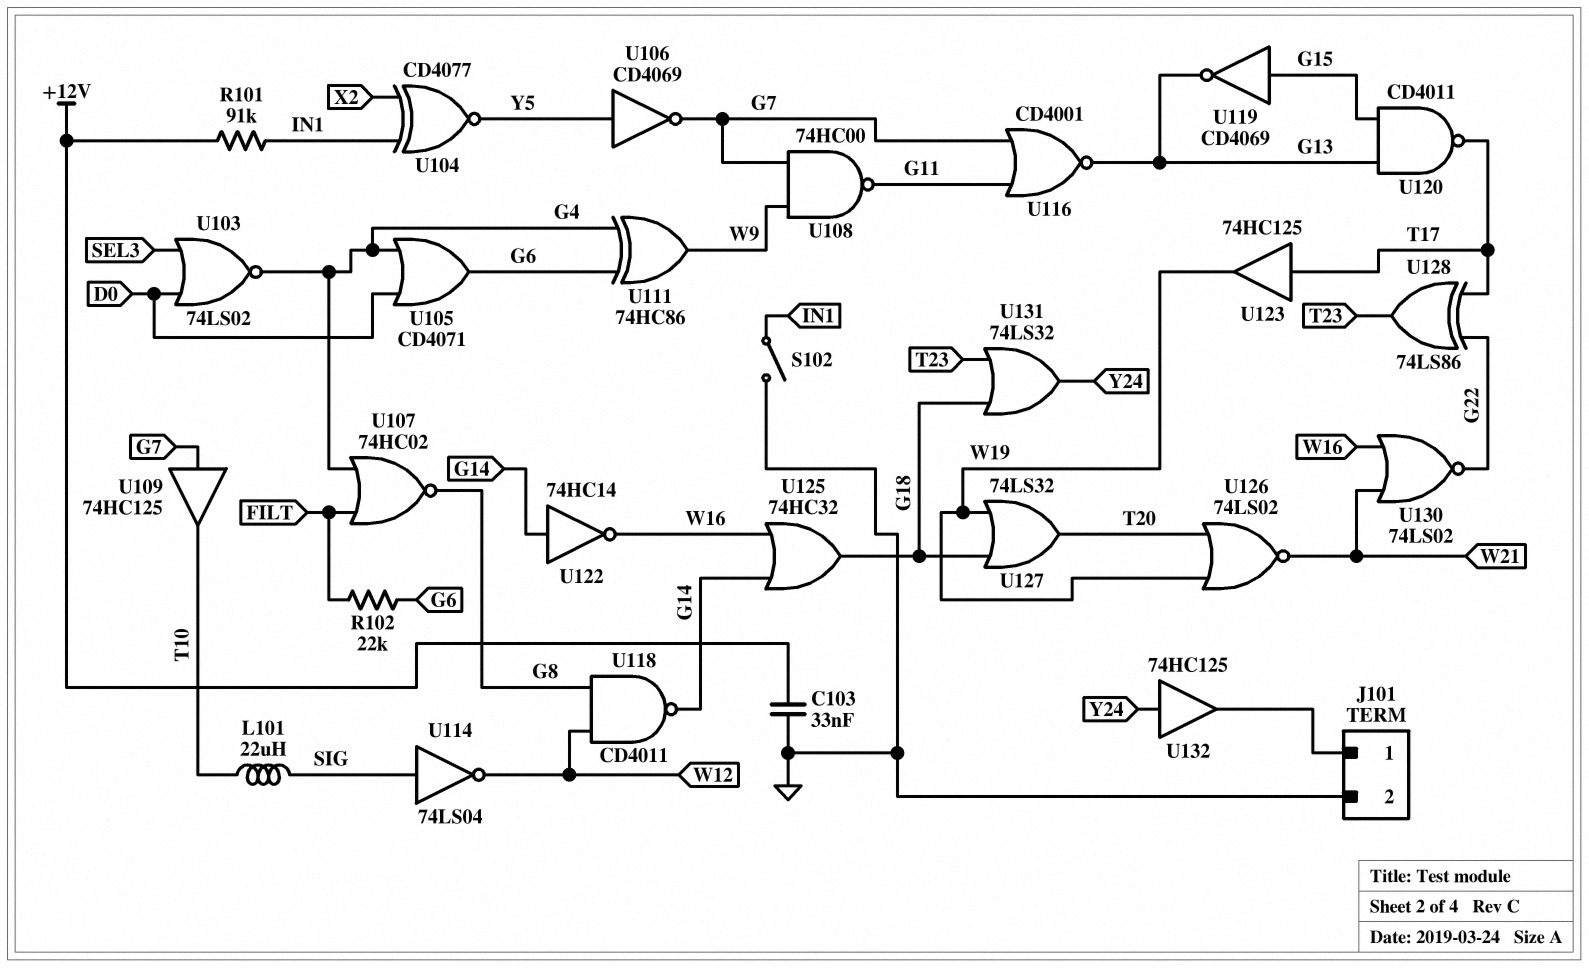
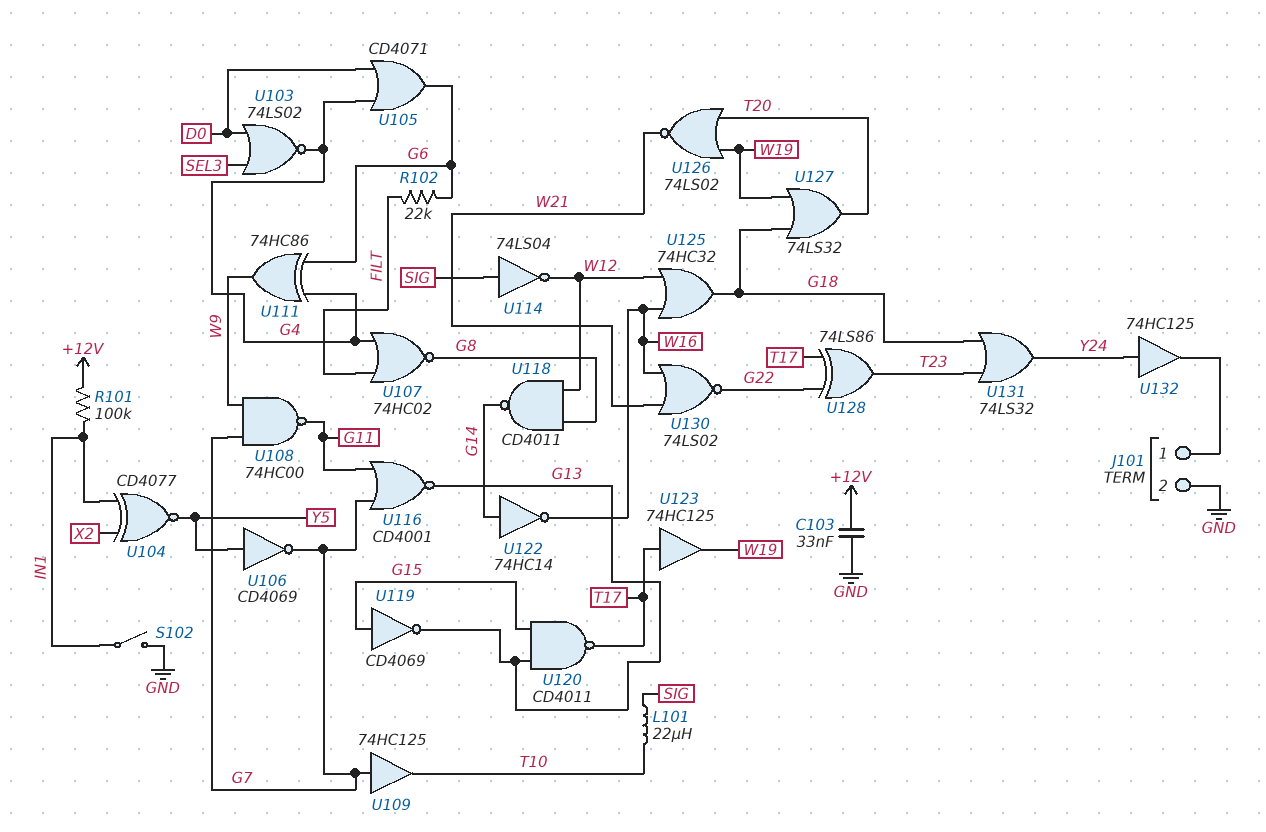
R101: 91k (+12V, IN1) -> 100k (+12V, IN1)
U125: OR 74HC32 (in G14, in W16, out G18) -> OR 74HC32 (in W12, in W16, out G18)

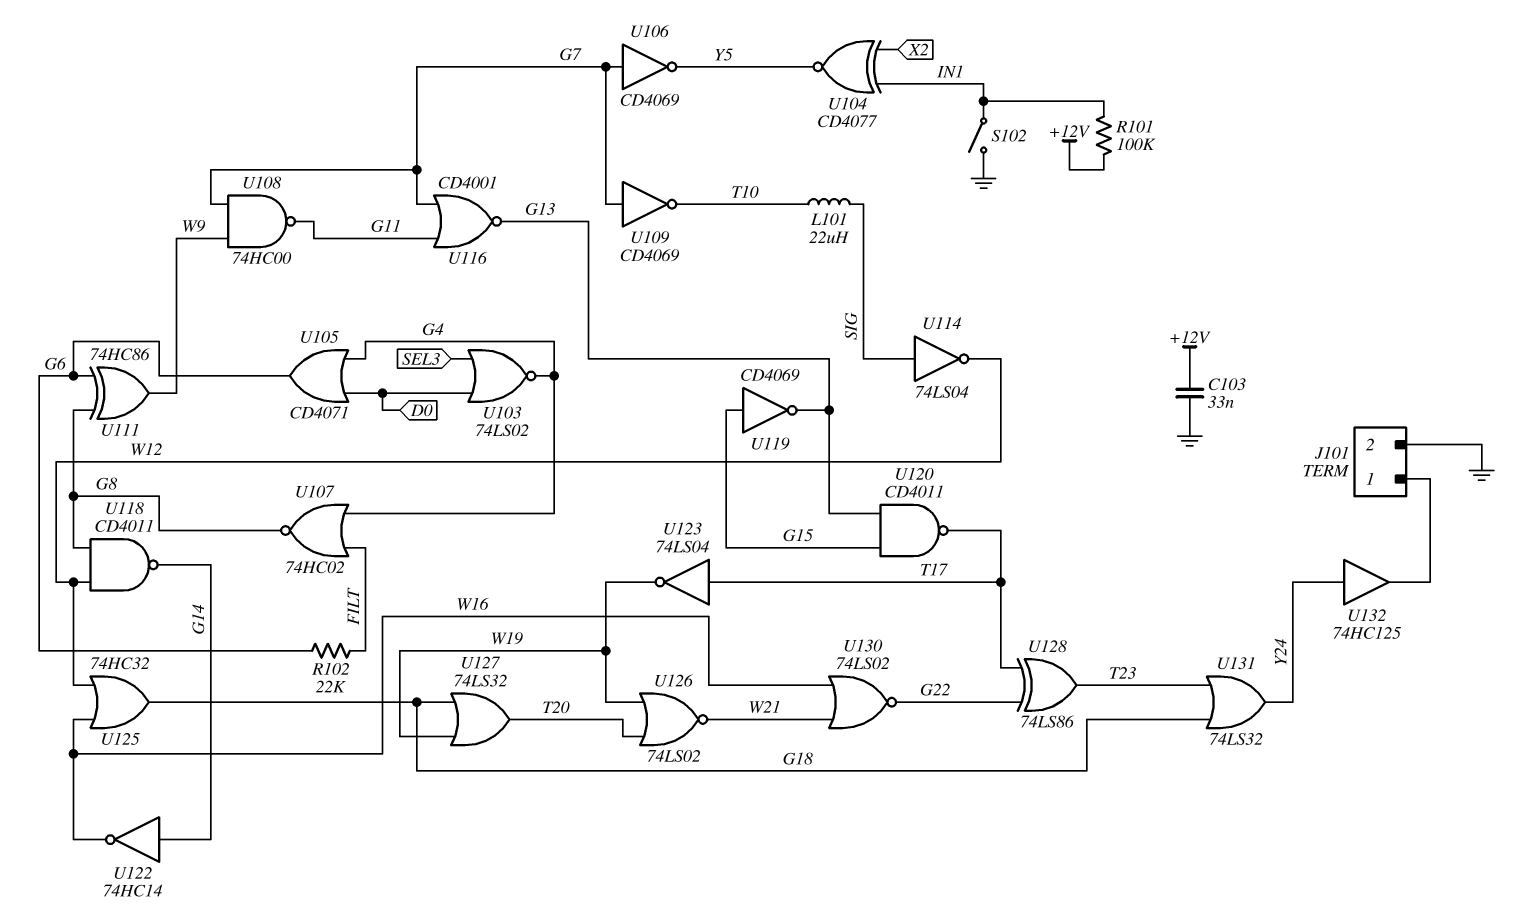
U106: NOT CD4069 (in Y5, out G7) -> NOT CD4069 (in G7, out Y5)
U109: buffer 74HC125 (in G7, out T10) -> NOT CD4069 (in G7, out T10)
U111: XOR 74HC86 (in G4, in G6, out W9) -> XOR 74HC86 (in G6, in G8, out W9)
U123: buffer 74HC125 (in T17, out W19) -> NOT 74LS04 (in T17, out W19)

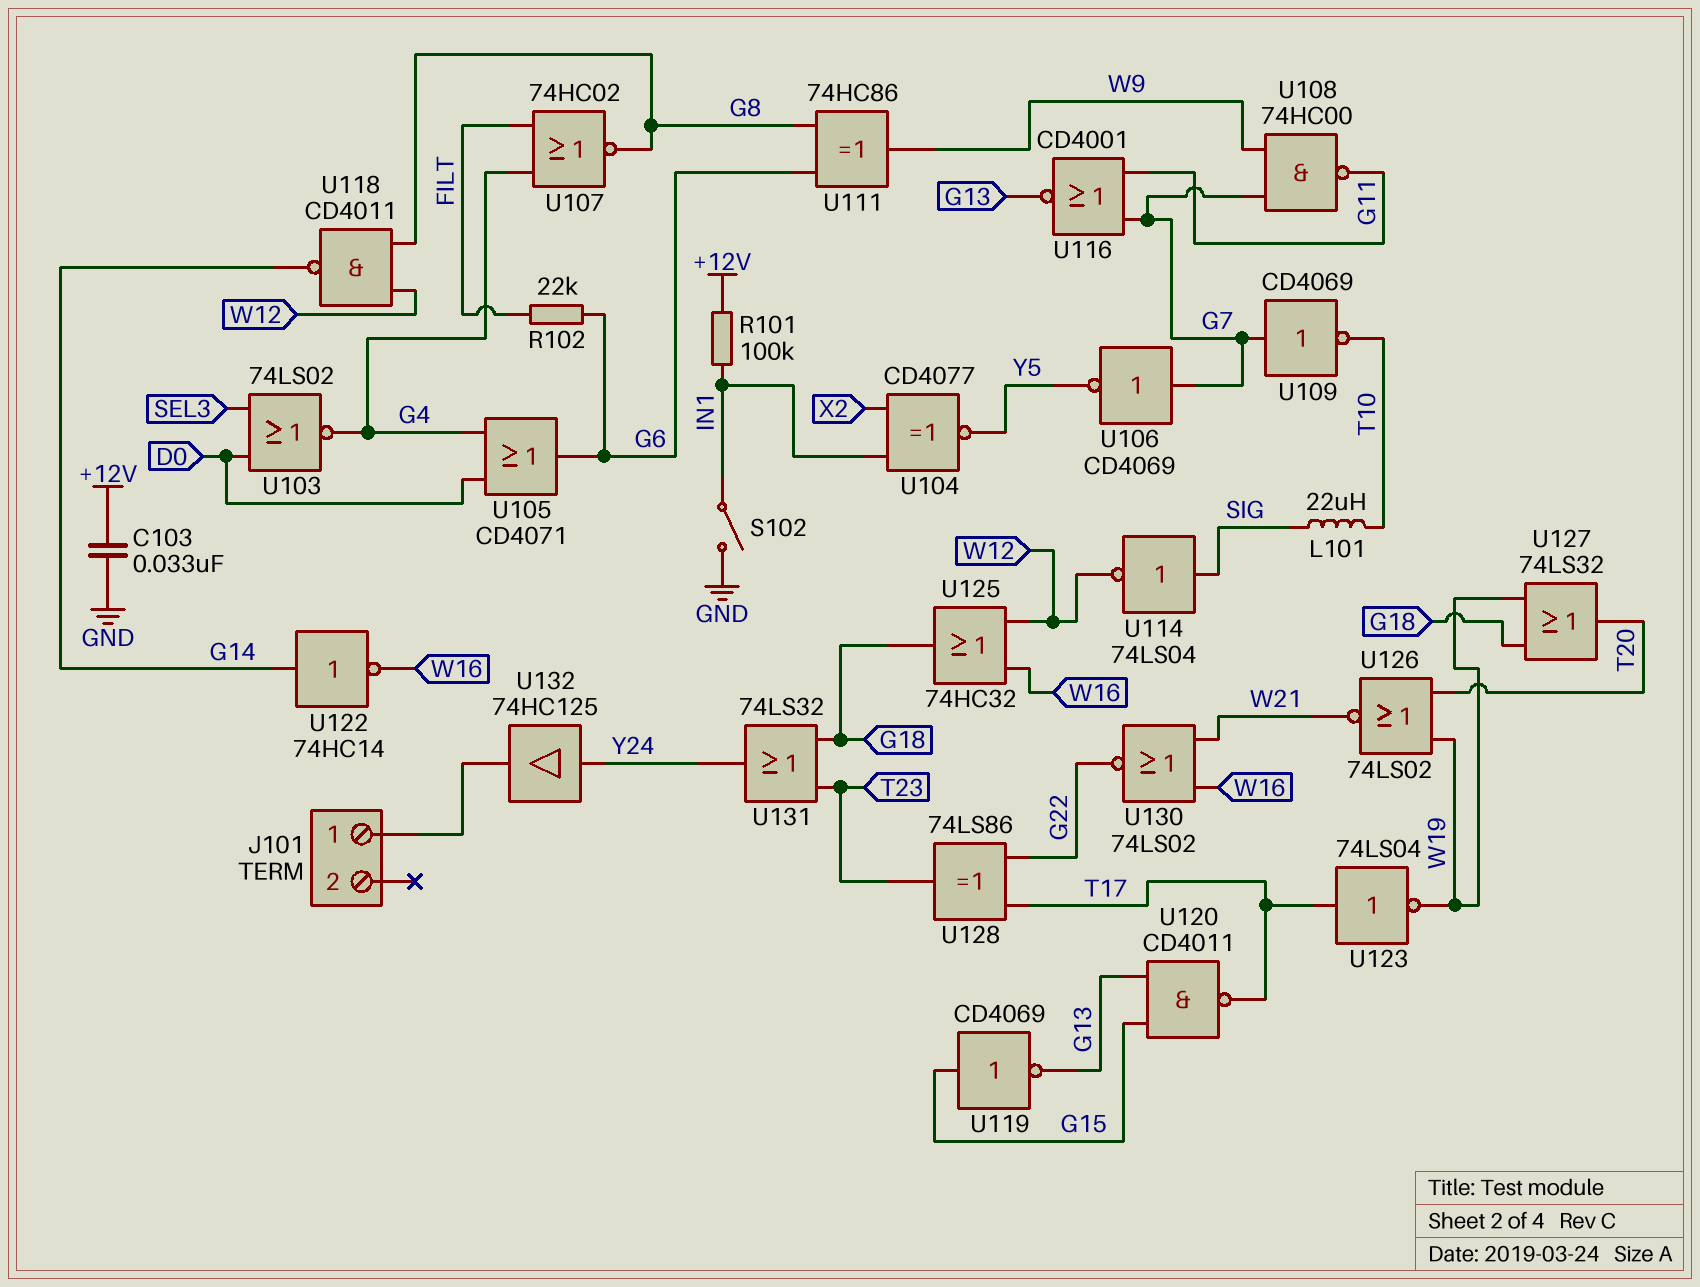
J101 pin 2: GND -> none

